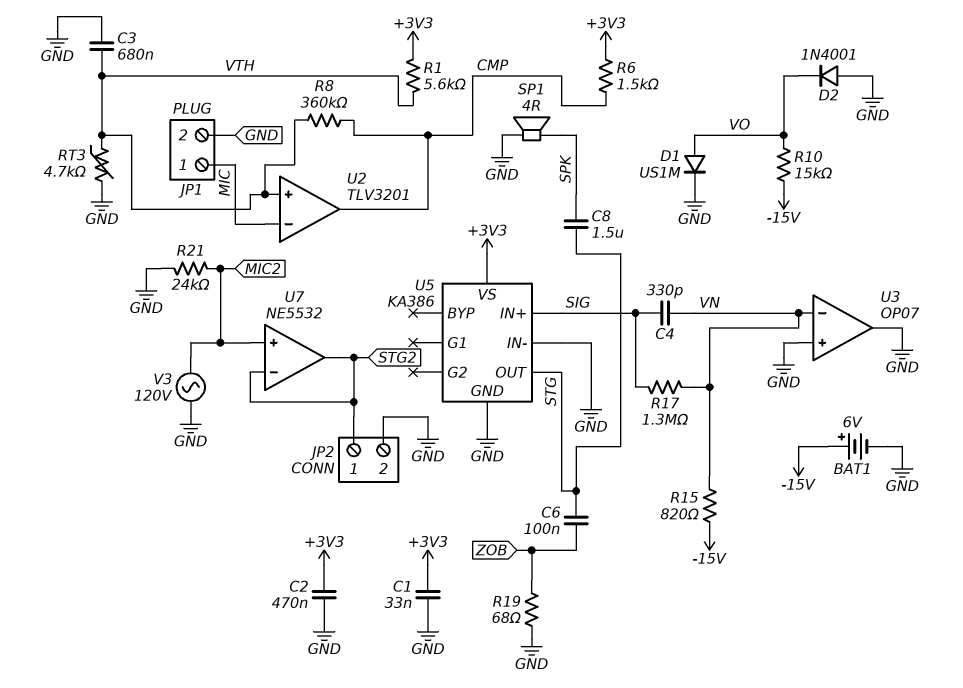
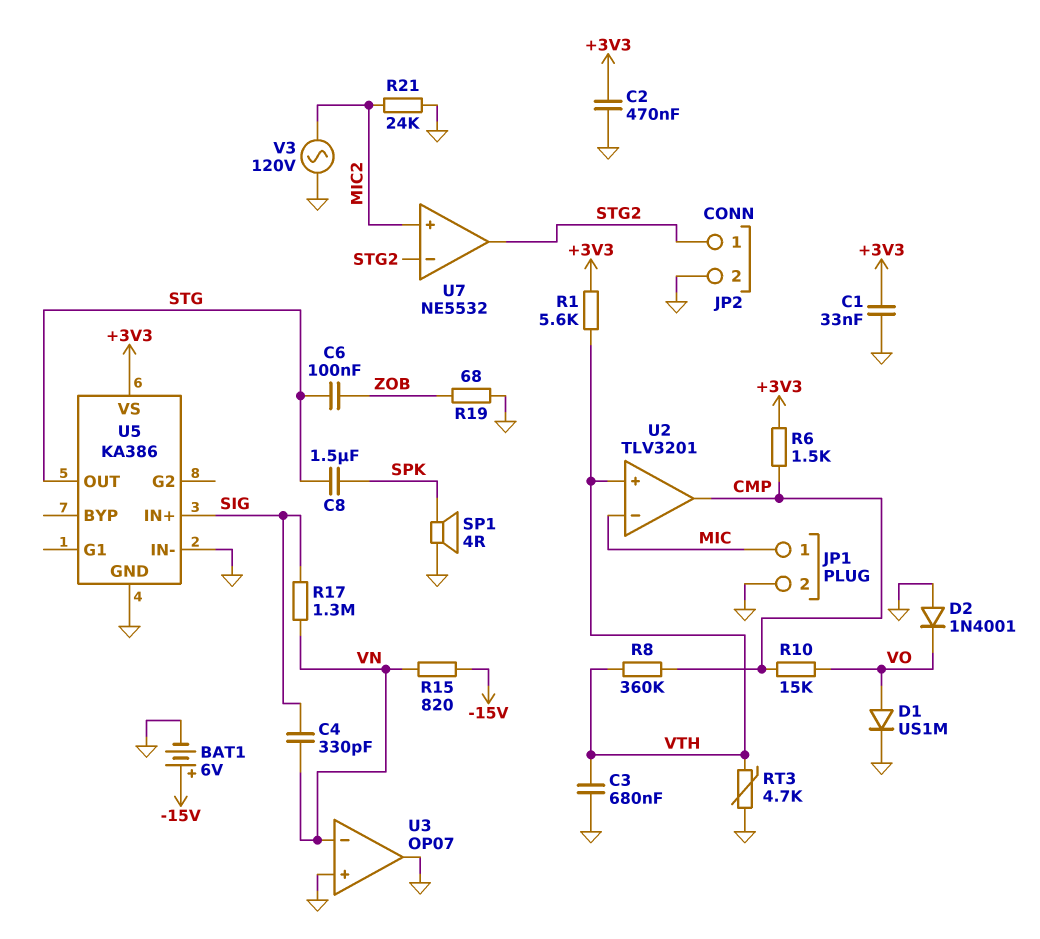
R10: 15k (-15V, VO) -> 15k (CMP, VO)

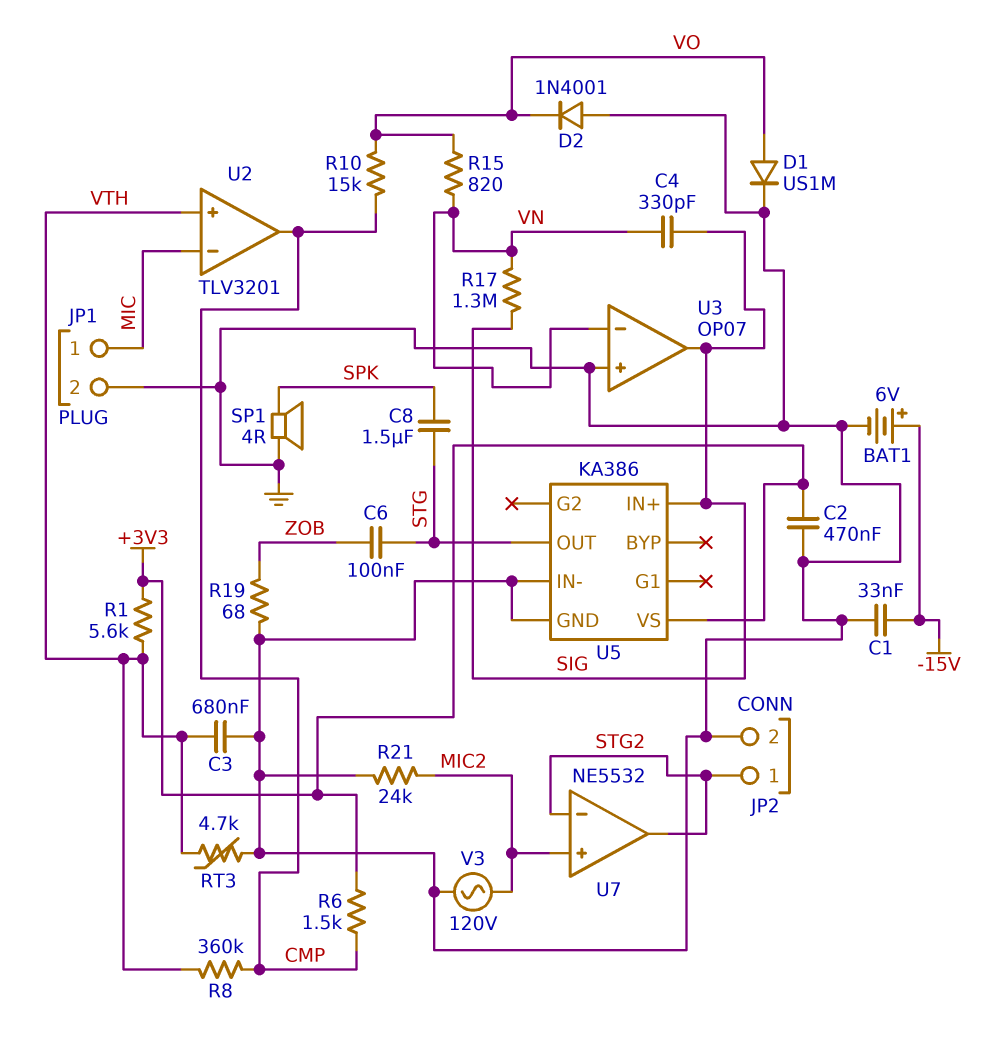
C1: 33nF (+3V3, GND) -> 33nF (-15V, GND)
R15: 820 (-15V, VN) -> 820 (VN, VO)
U3 pin out: GND -> SIG

